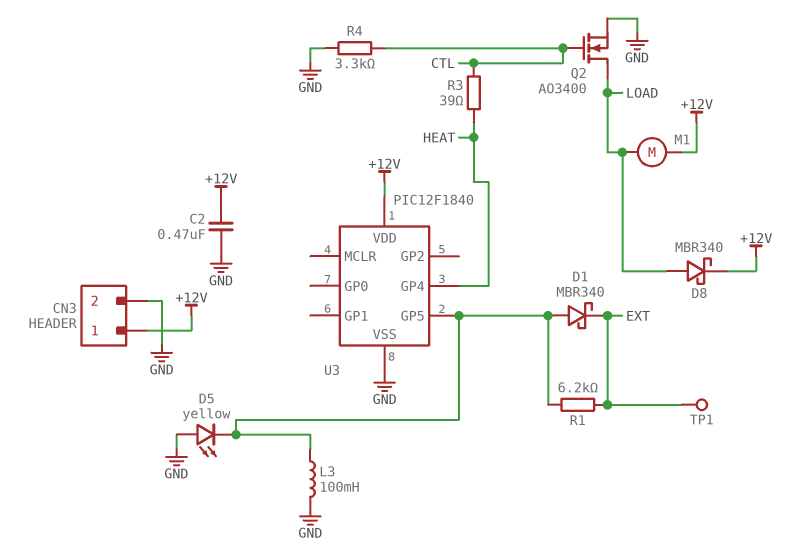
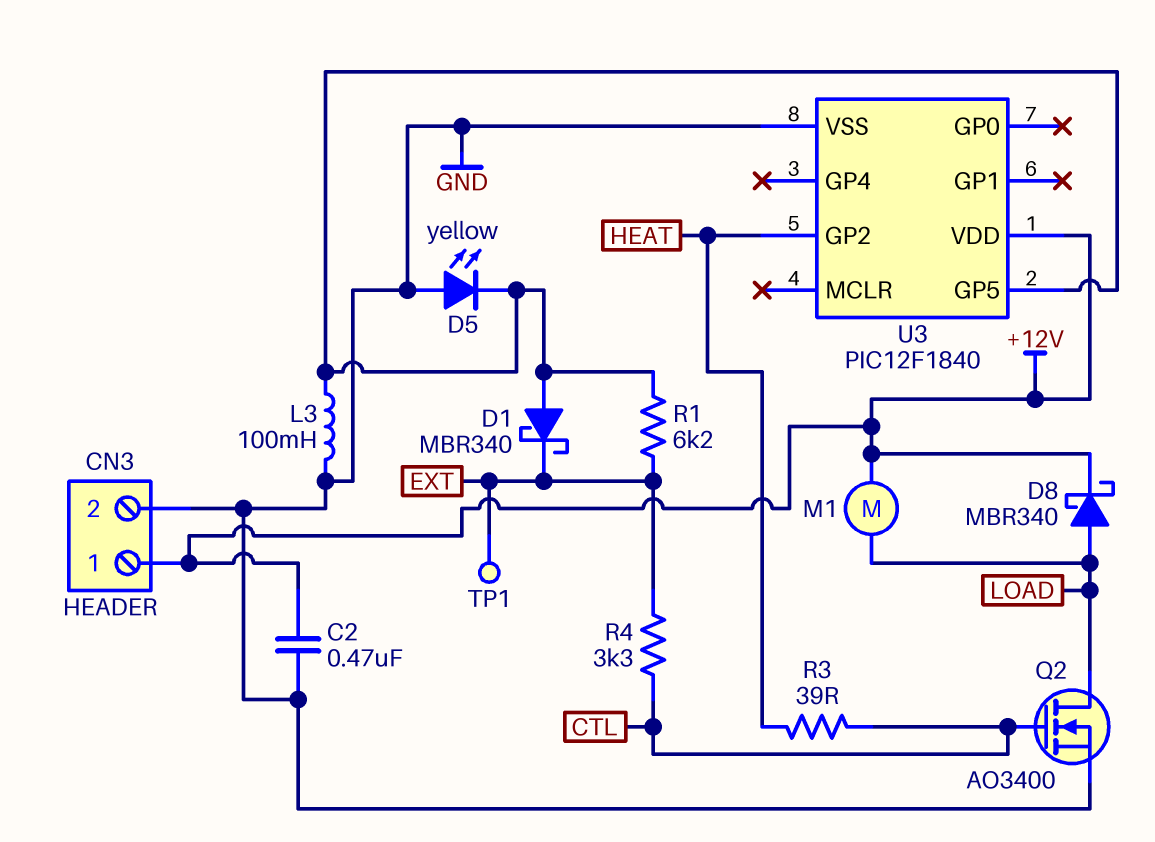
R4: 3.3k (CTL, GND) -> 3.3k (CTL, EXT)
U3 pin GP2: none -> HEAT
U3 pin GP4: HEAT -> none

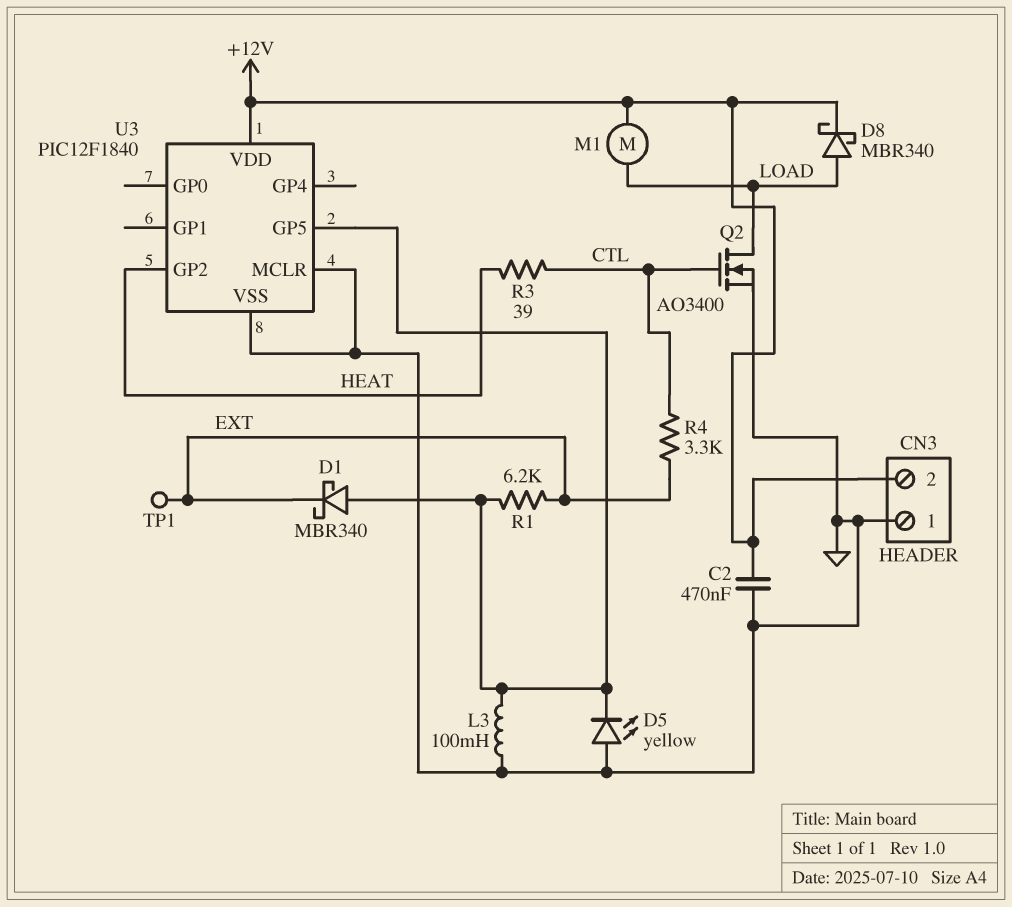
CN3 pin 1: +12V -> GND
CN3 pin 2: GND -> +12V
U3 pin MCLR: none -> GND

